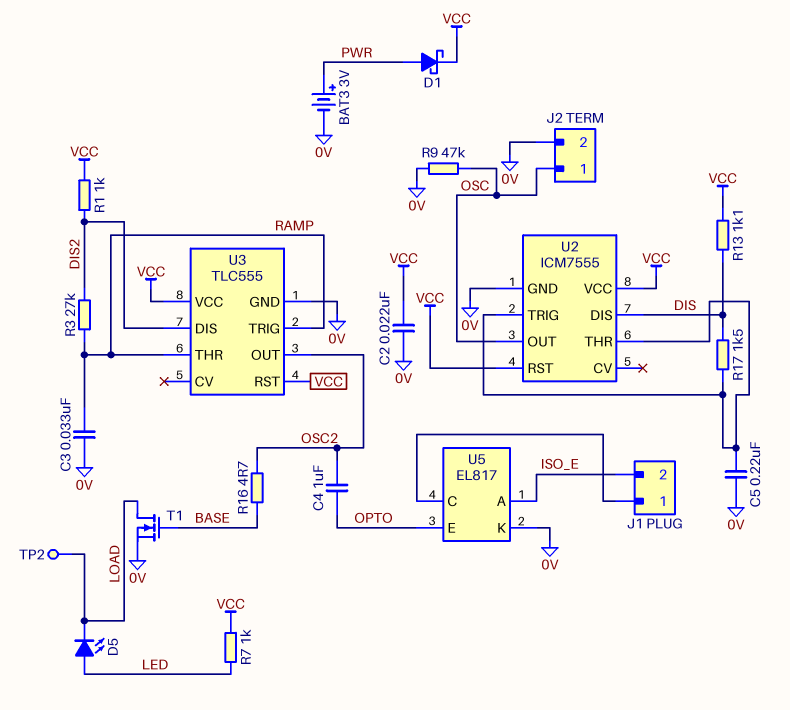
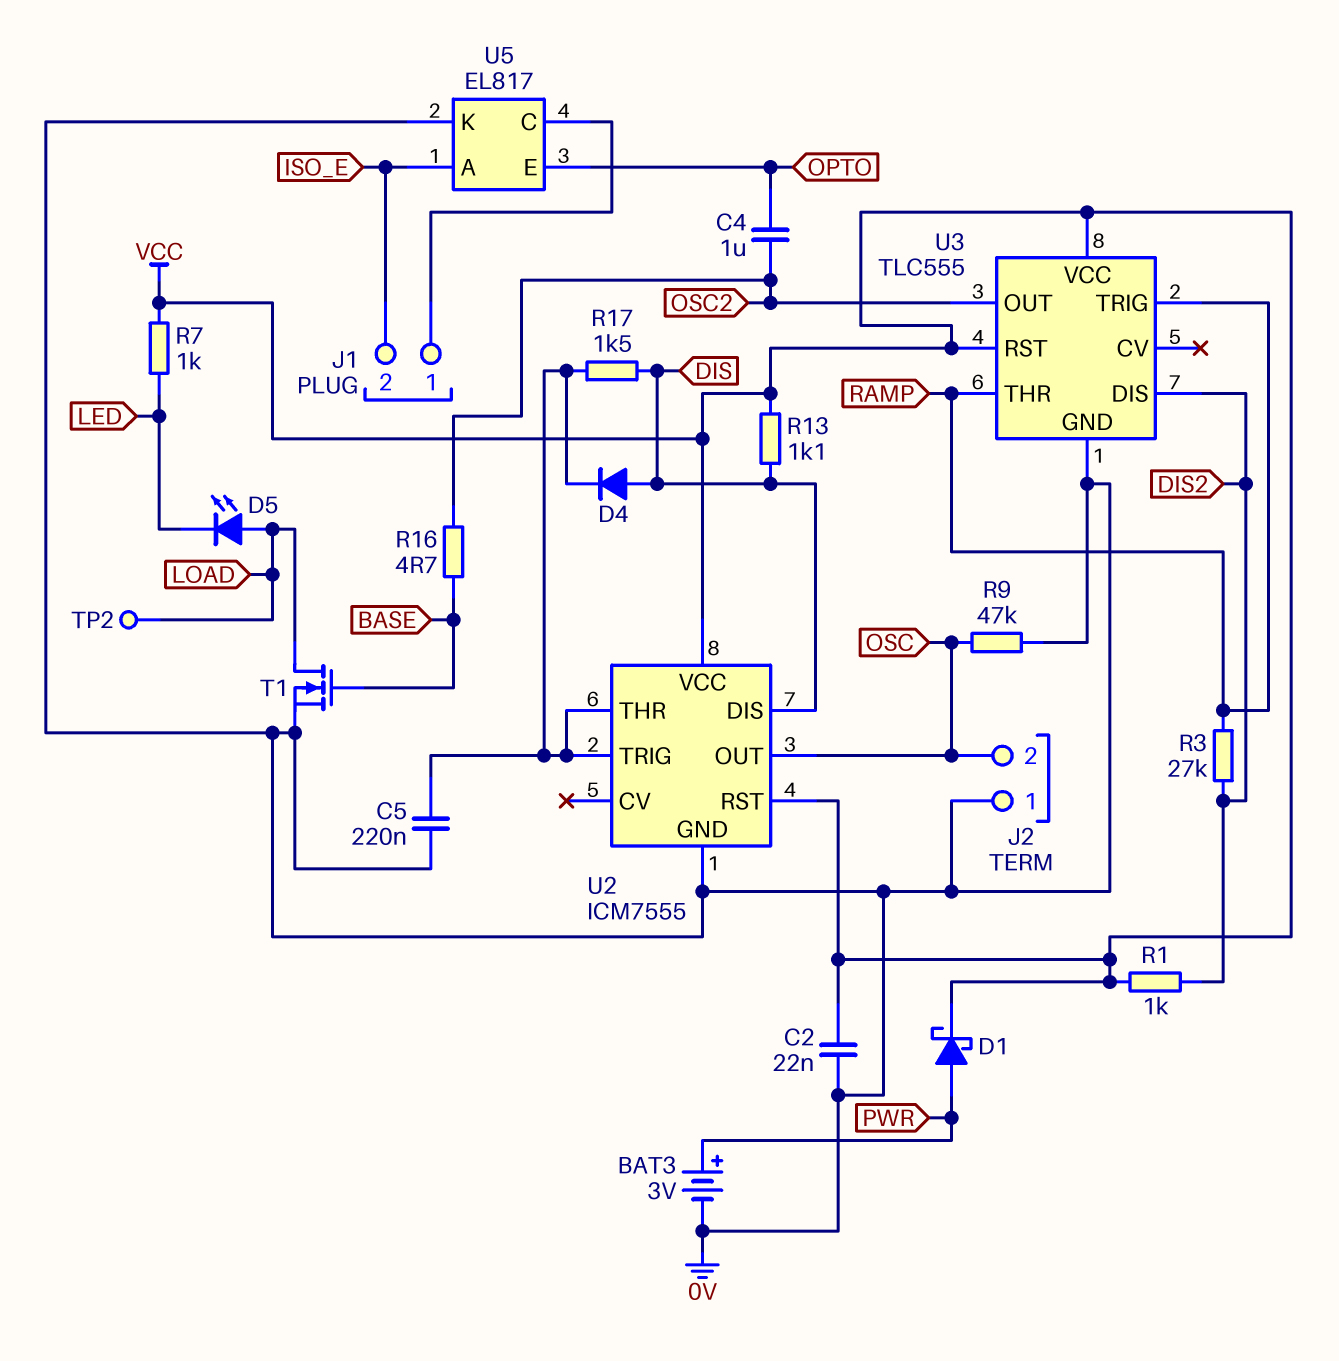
C3: 33nF (0V, RAMP) -> none
D4: none -> diode (A DIS, K U2/THR)
D5: LED (A LED, K LOAD) -> LED (A LOAD, K LED)
J2 pin 1: OSC -> 0V
J2 pin 2: 0V -> OSC

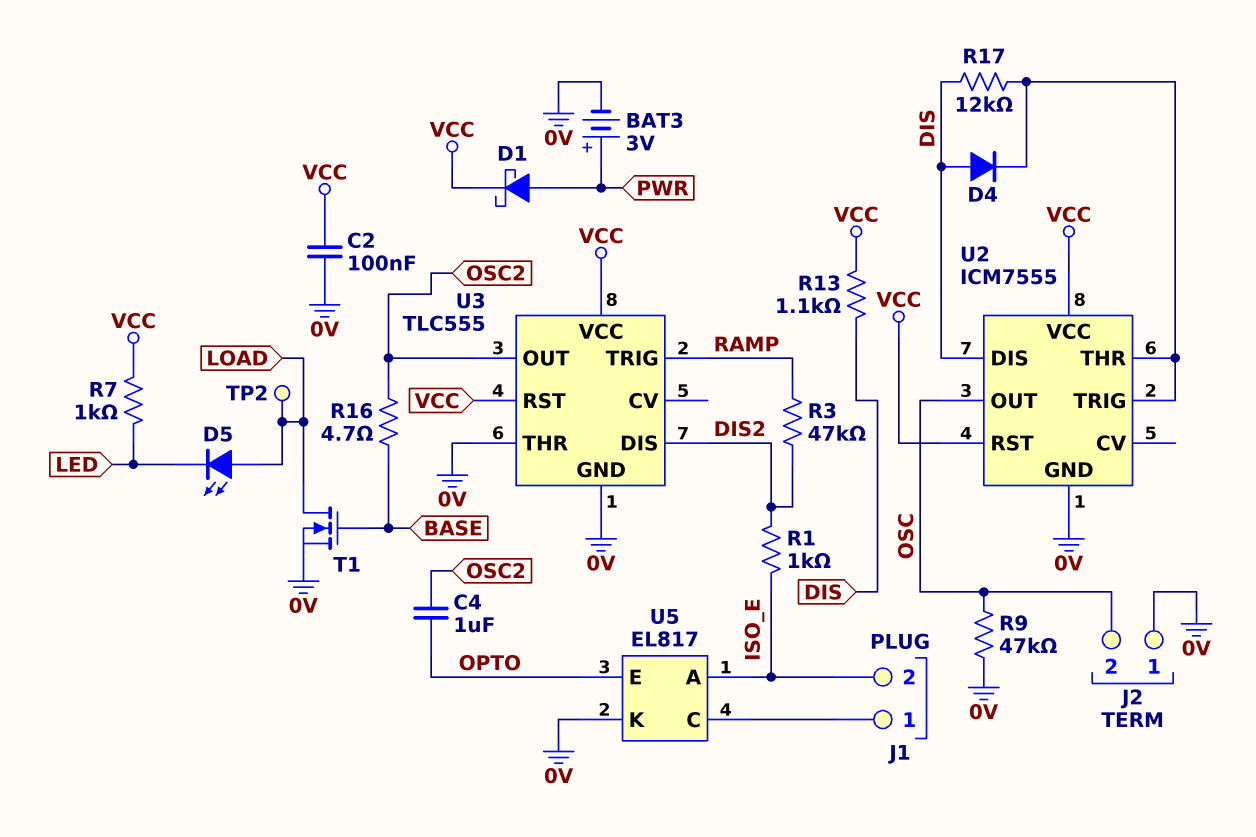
C2: 22nF (0V, VCC) -> 100nF (0V, VCC)
C5: 220nF (0V, U2/THR) -> none
R1: 1k (DIS2, VCC) -> 1k (DIS2, ISO_E)
R3: 27k (DIS2, RAMP) -> 47k (DIS2, RAMP)
R17: 1.5k (DIS, U2/THR) -> 12k (DIS, U2/THR)
U3 pin THR: RAMP -> 0V

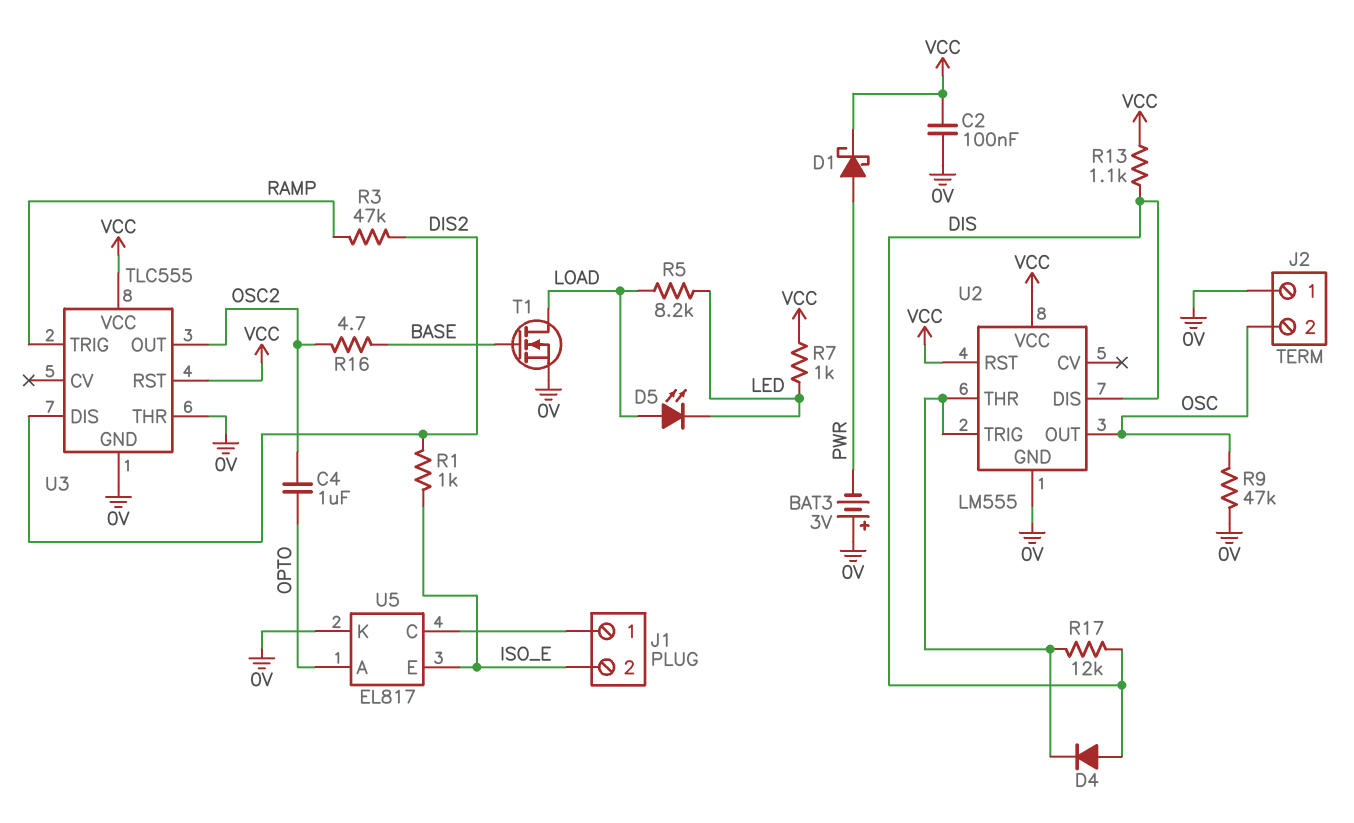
BAT3: 3V (plus PWR, minus 0V) -> 3V (plus 0V, minus PWR)
R5: none -> 8.2k (LED, LOAD)
TP2: test point (LOAD) -> none
U2: ICM7555 -> LM555
U5 pin A: ISO_E -> OPTO
U5 pin E: OPTO -> ISO_E

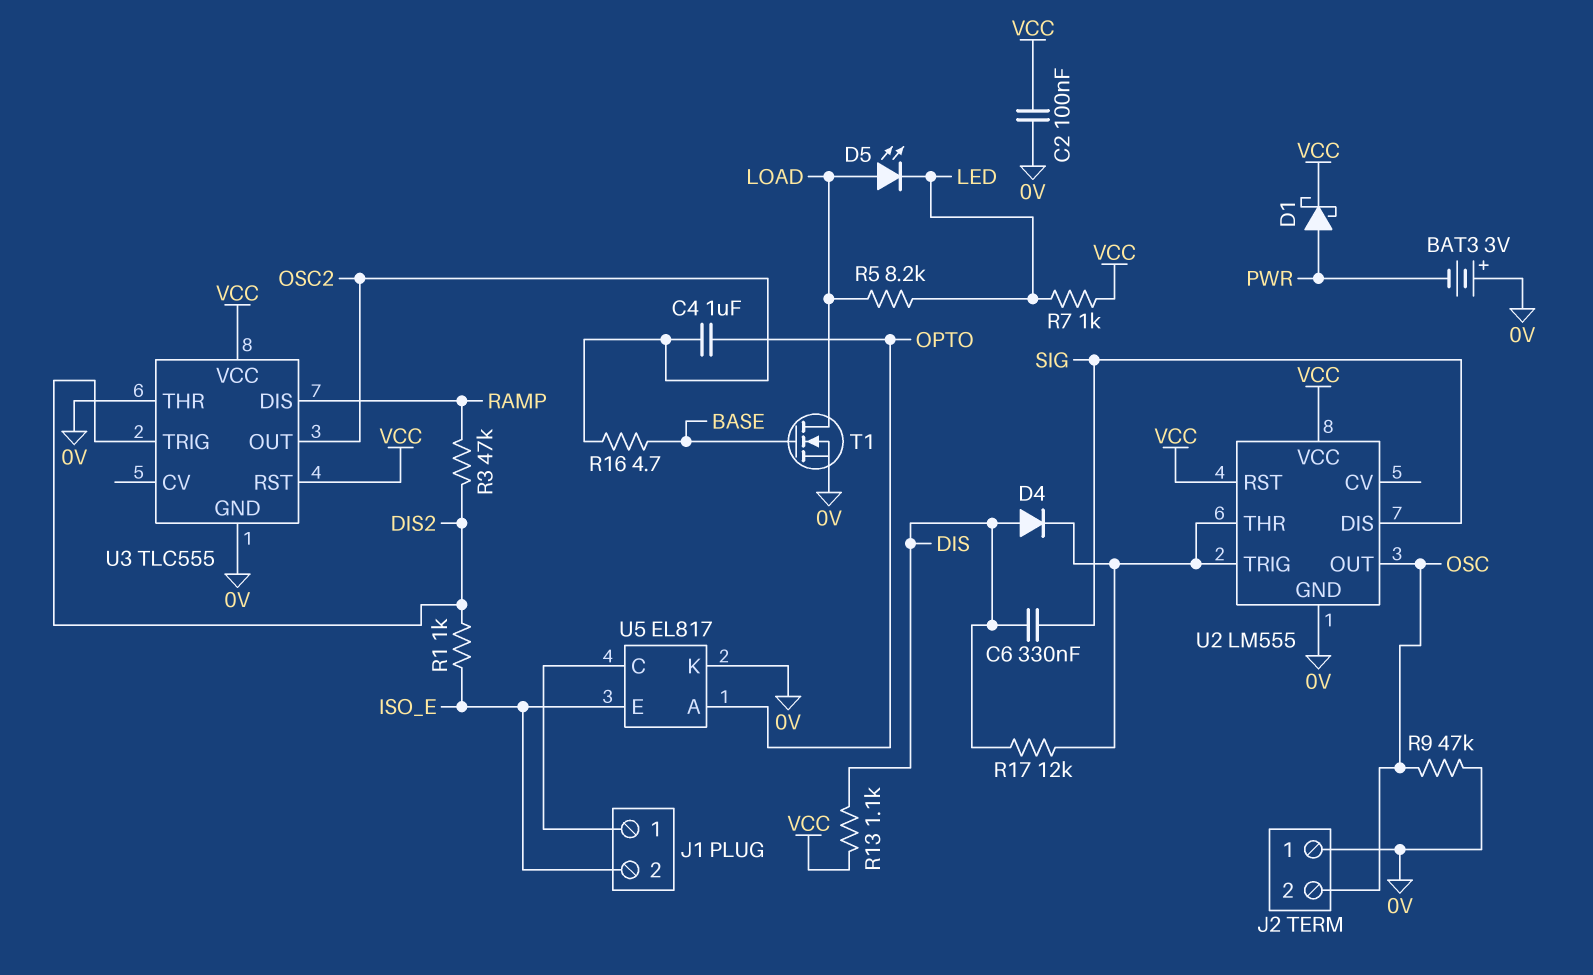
C6: none -> 330nF (DIS, SIG)
U2 pin DIS: DIS -> SIG
U3 pin DIS: DIS2 -> RAMP
U3 pin TRIG: RAMP -> DIS2

